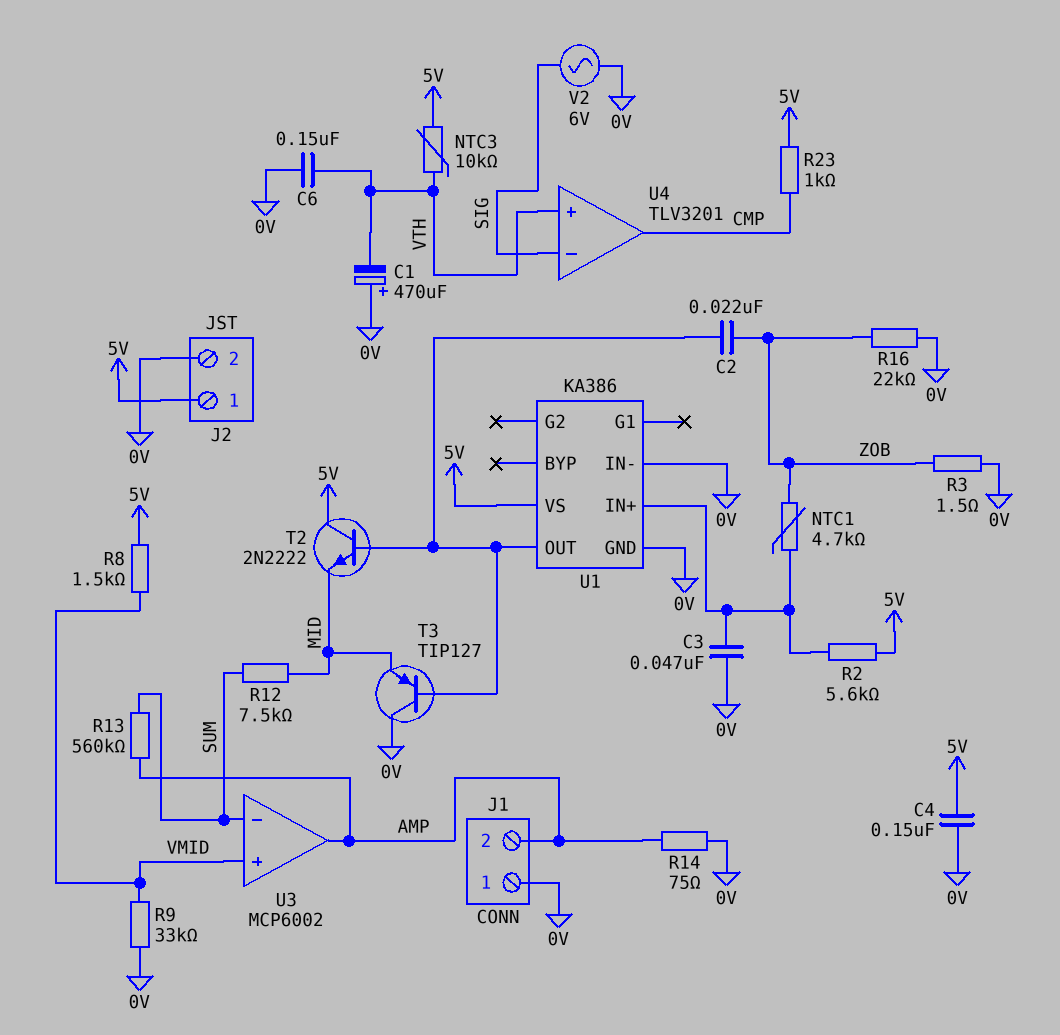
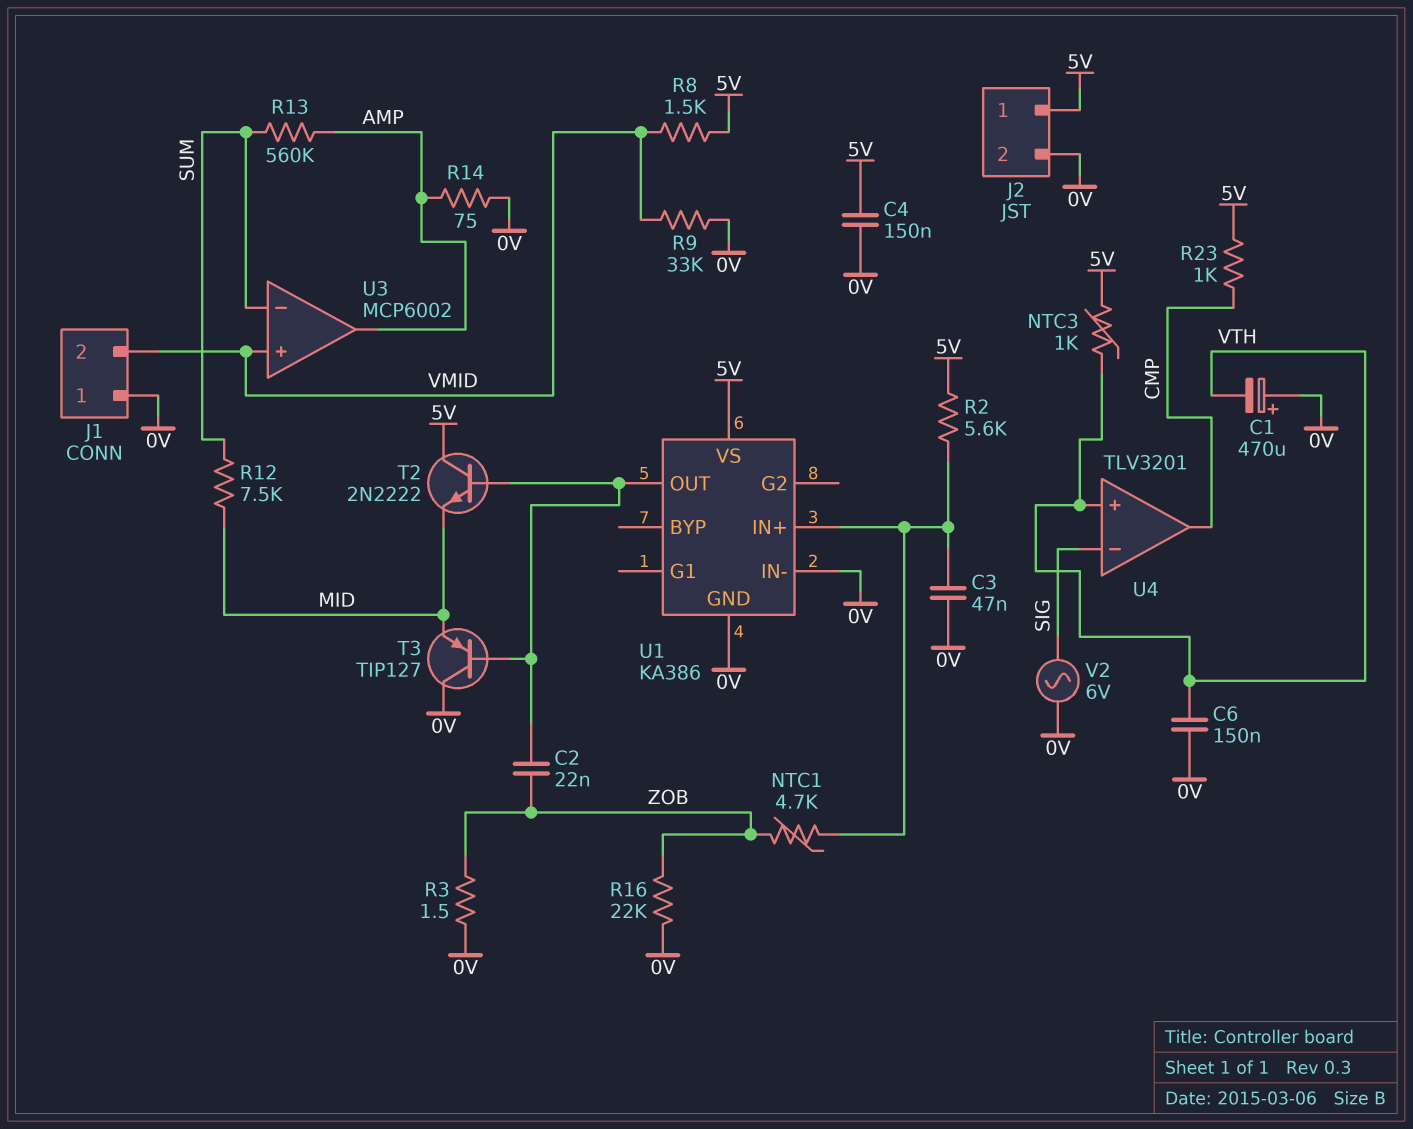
J1 pin 2: AMP -> VMID
NTC3: 10k (5V, VTH) -> 1k (5V, VTH)

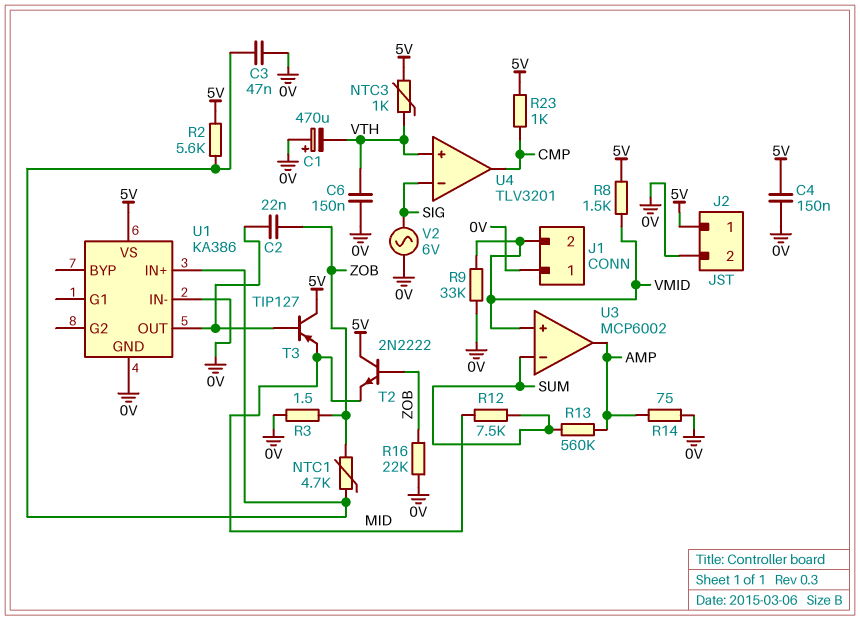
T2: NPN 2N2222 (B U1/OUT, C 5V, E MID) -> NPN 2N2222 (B ZOB, C 5V, E MID)
T3: PNP TIP127 (B U1/OUT, C 0V, E MID) -> PNP TIP127 (B U1/OUT, C 5V, E MID)

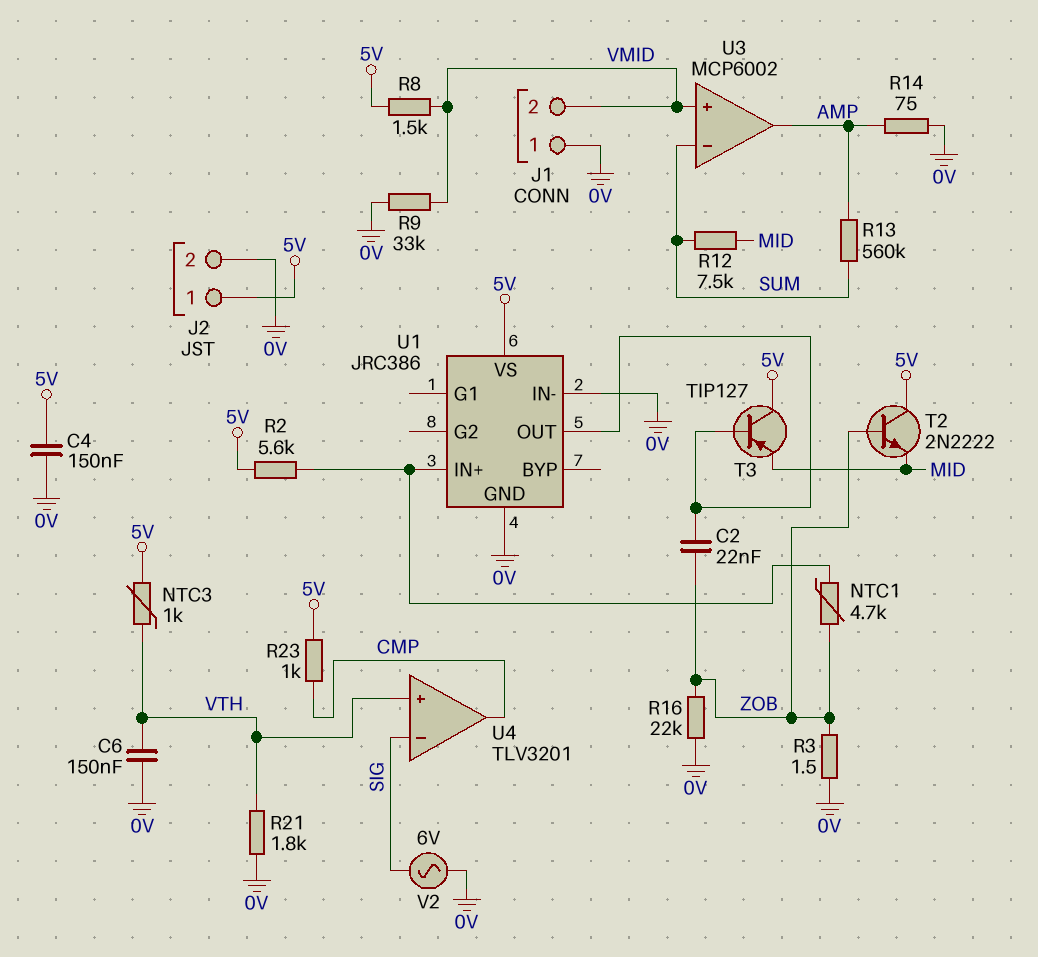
C1: 470uF (plus 0V, minus VTH) -> none
C3: 47nF (0V, U1/IN+) -> none
R21: none -> 1.8k (0V, VTH)
U1: KA386 -> JRC386

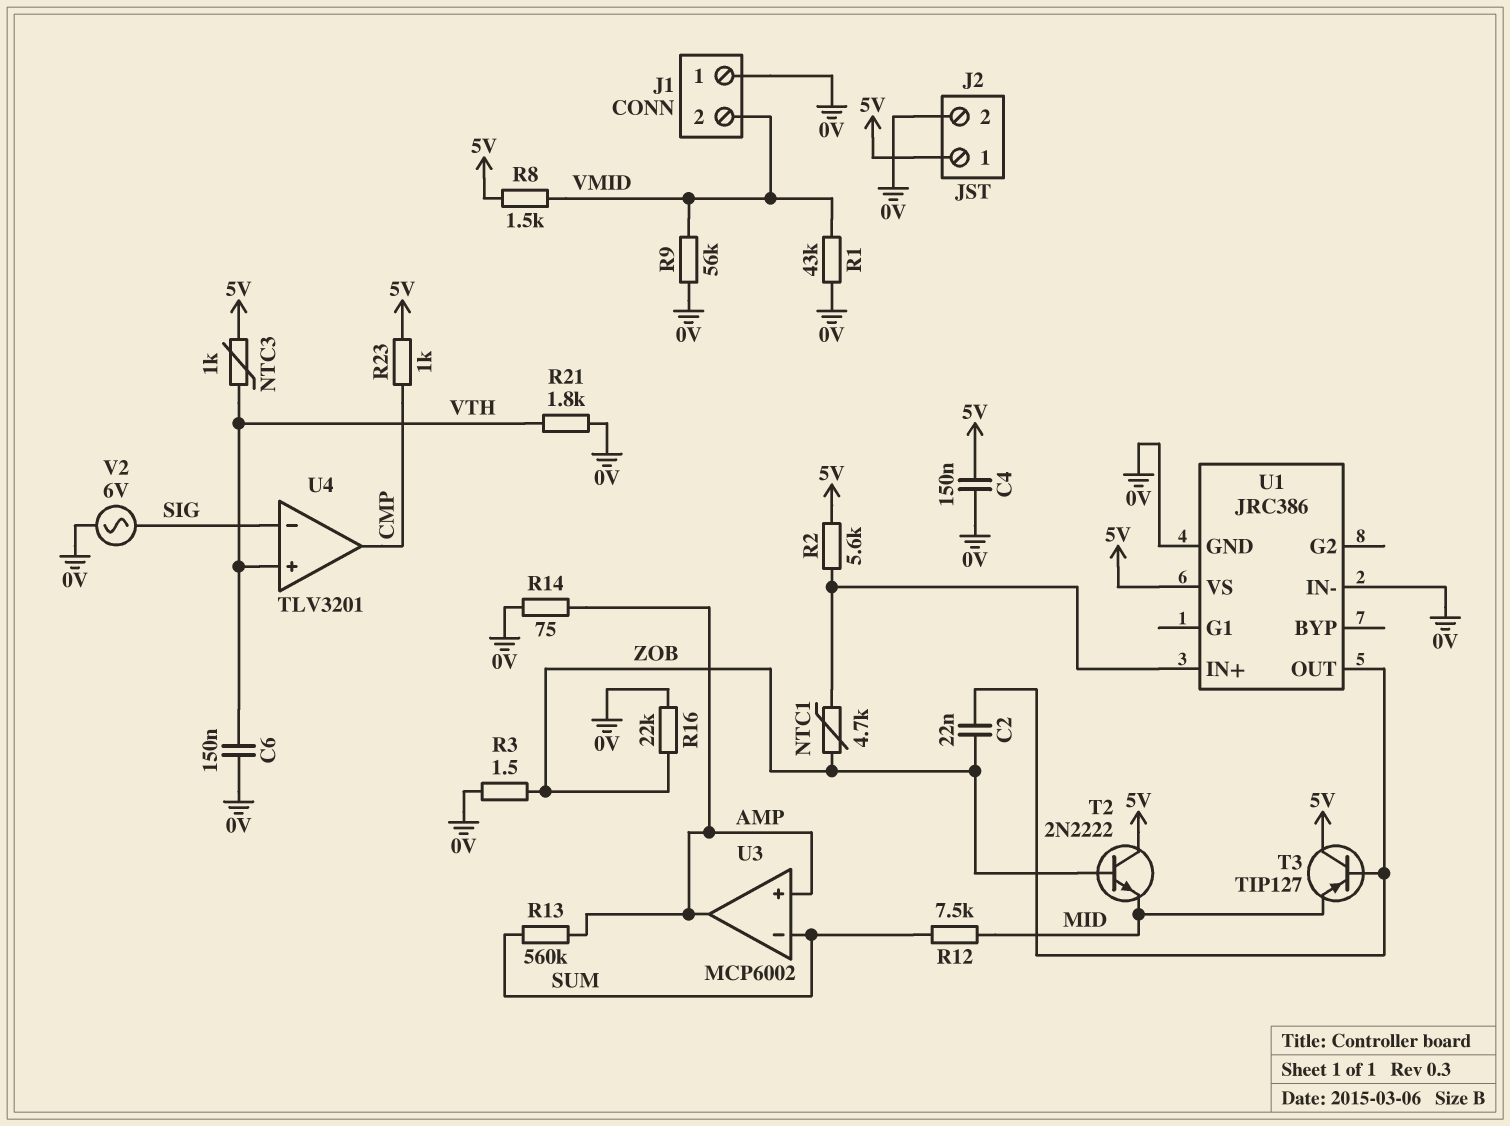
R1: none -> 43k (0V, VMID)
R9: 33k (0V, VMID) -> 56k (0V, VMID)
U3 pin in+: VMID -> AMP

